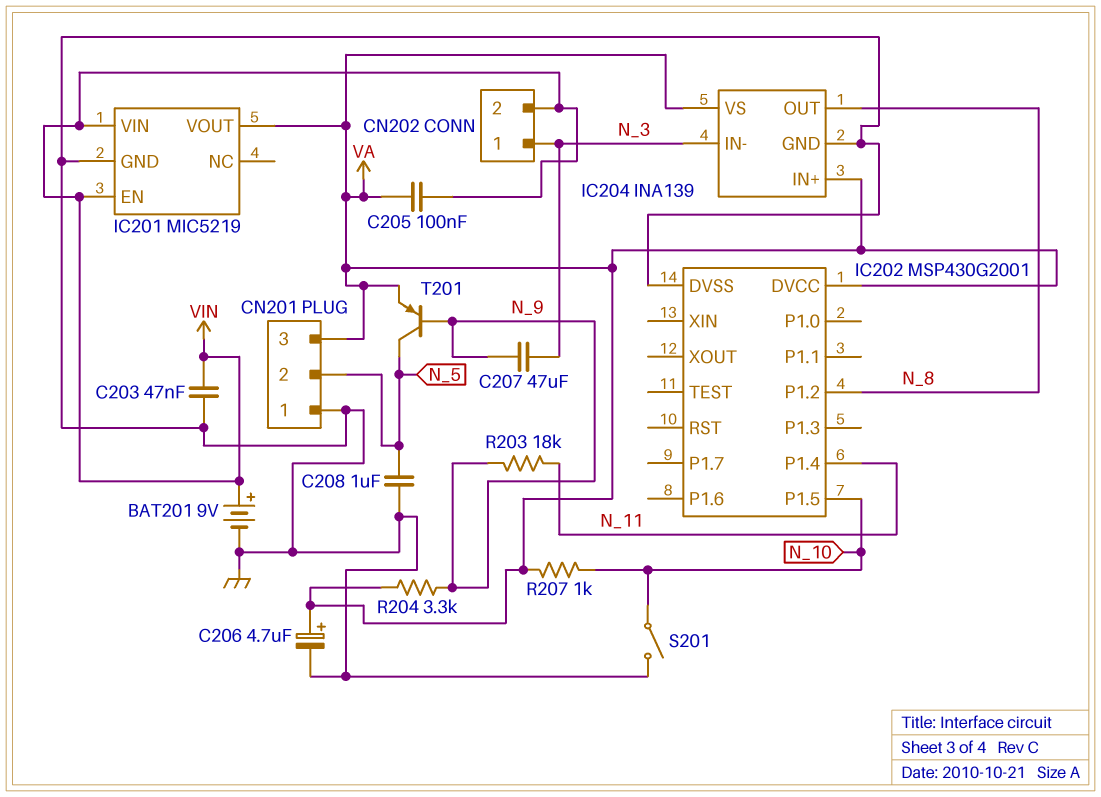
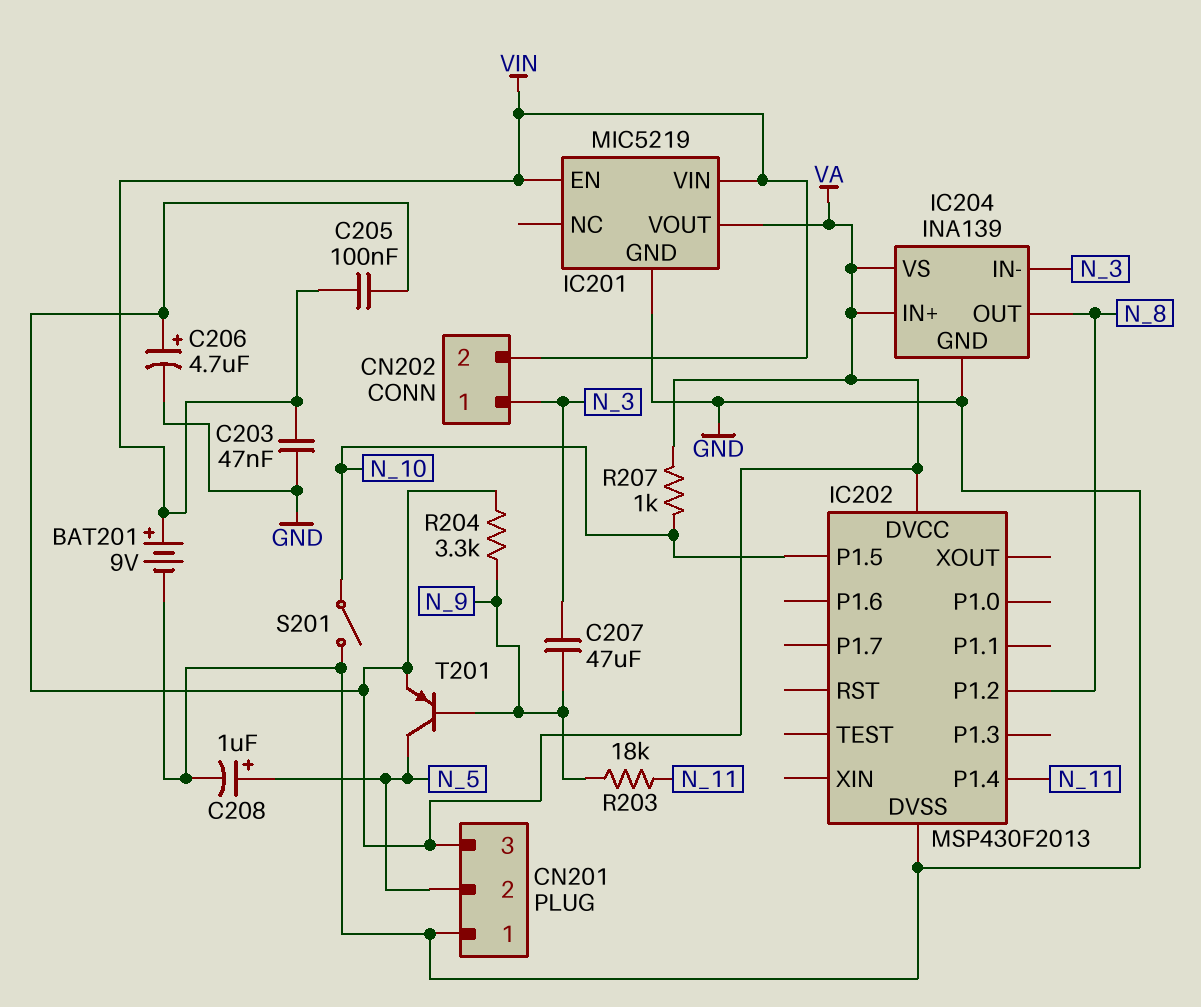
C208: 1uF (GND, N_5) -> 1uF (plus N_5, minus GND)
IC202: MSP430G2001 -> MSP430F2013

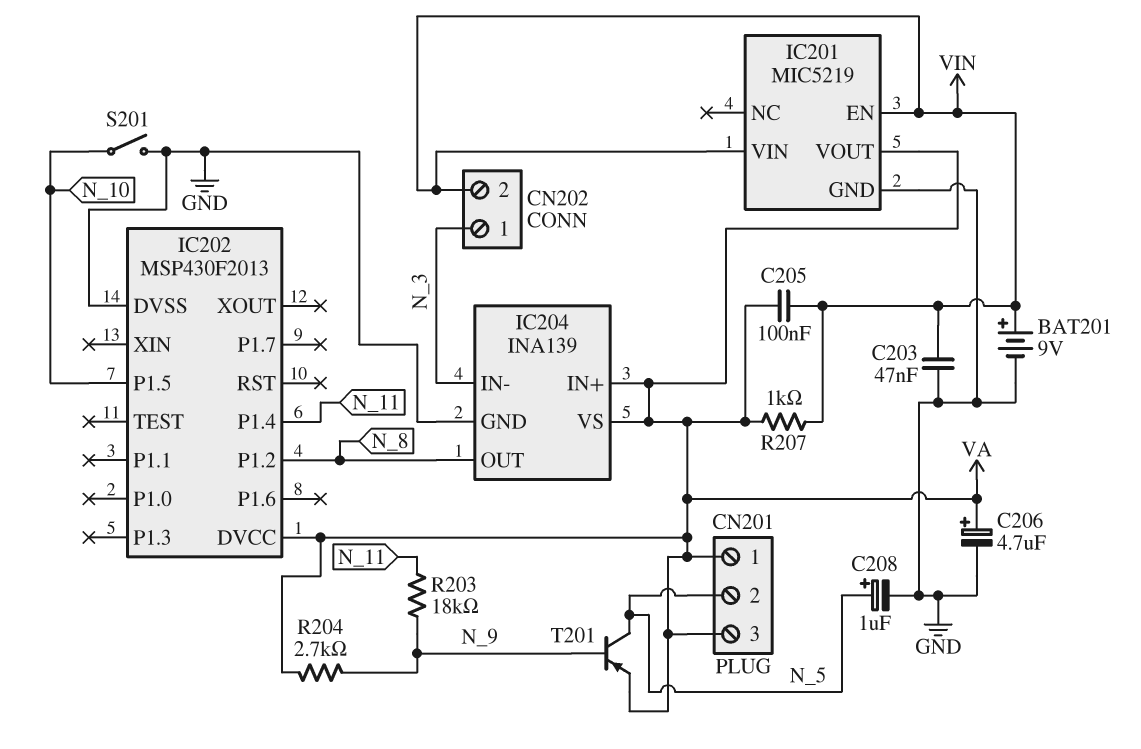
C207: 47uF (N_3, N_9) -> none
CN201 pin 1: GND -> VA
R204: 3.3k (N_9, VA) -> 2.7k (N_9, VA)
R207: 1k (N_10, VA) -> 1k (VA, VIN)

